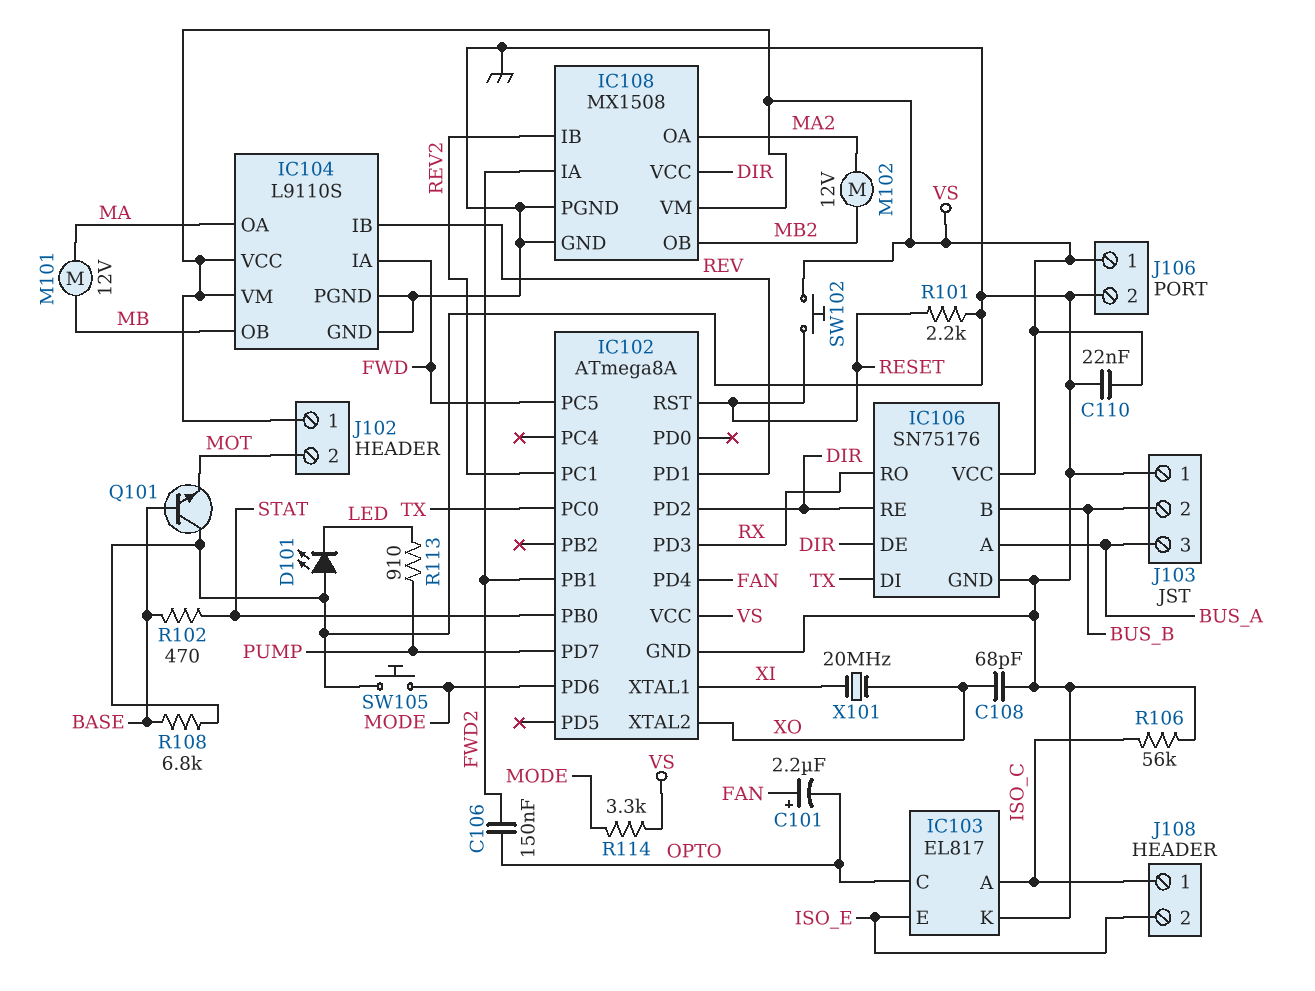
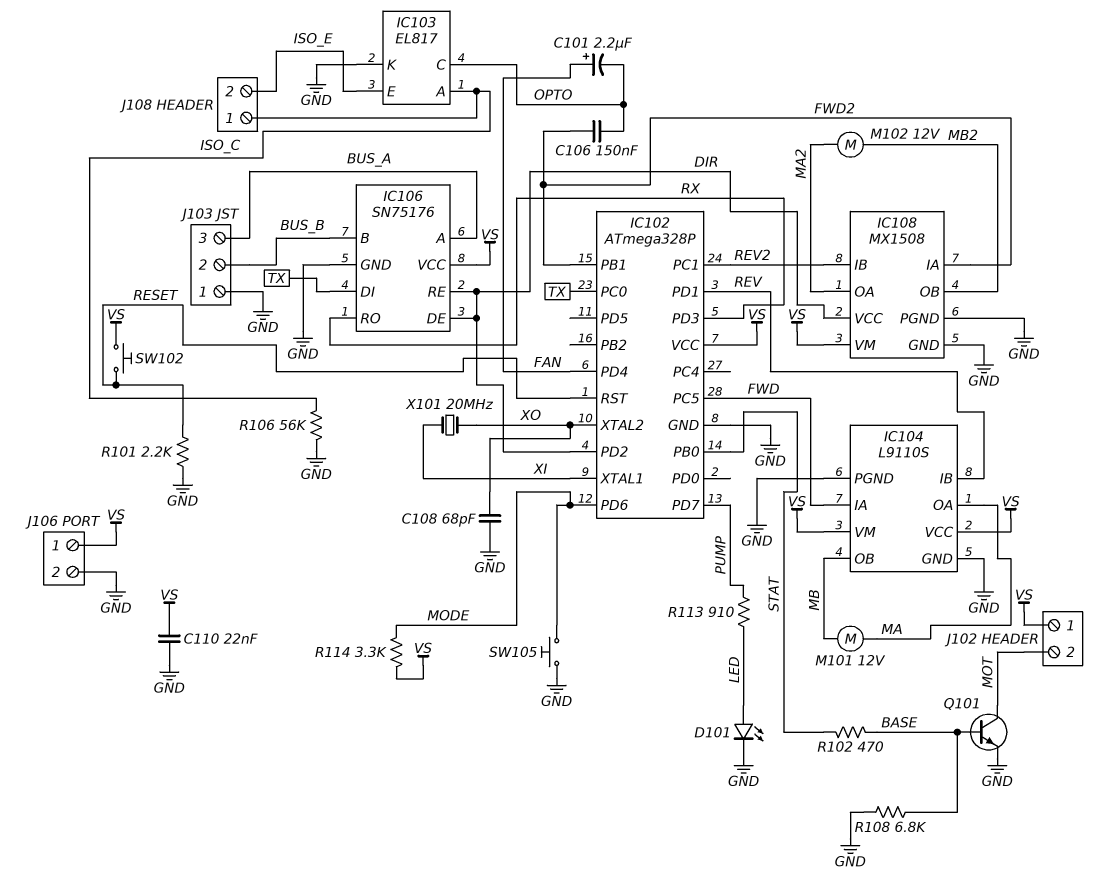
D101: LED (A GND, K LED) -> LED (A LED, K GND)
IC102: ATmega8A -> ATmega328P
Q101: NPN (B BASE, C GND, E MOT) -> NPN (B BASE, C MOT, E GND)

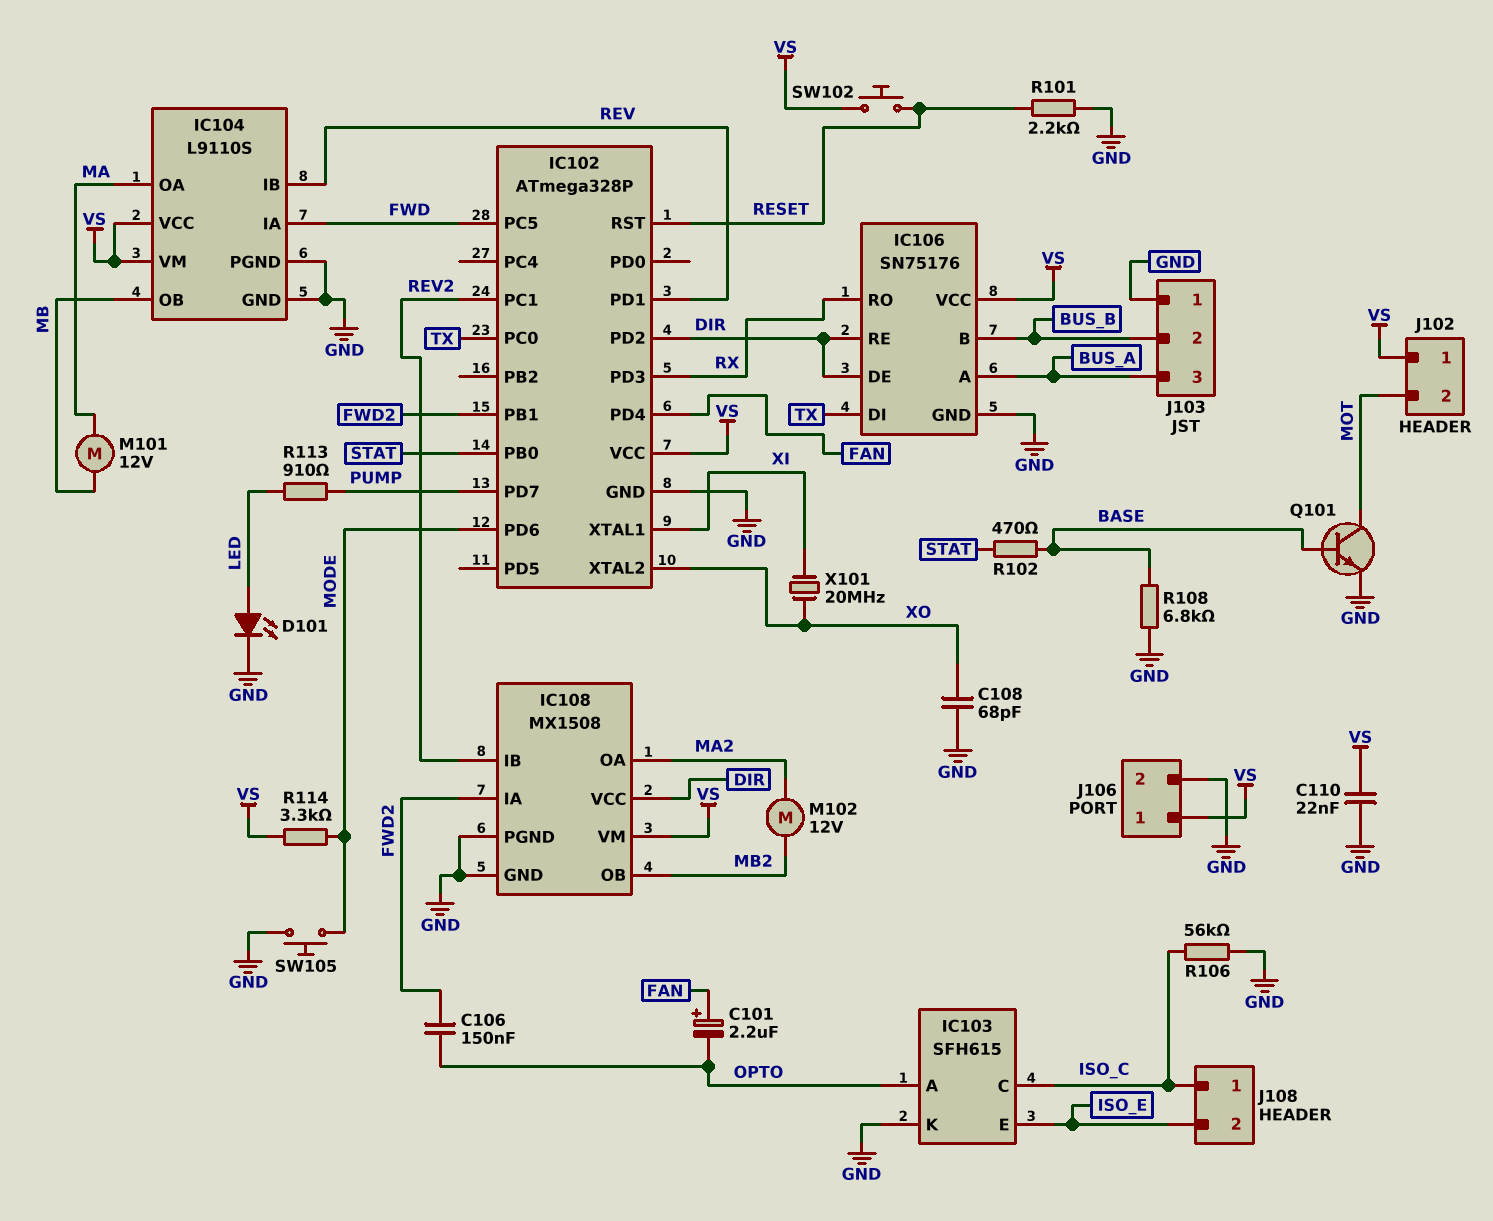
IC103: EL817 -> SFH615
IC103 pin A: ISO_C -> OPTO
IC103 pin C: OPTO -> ISO_C

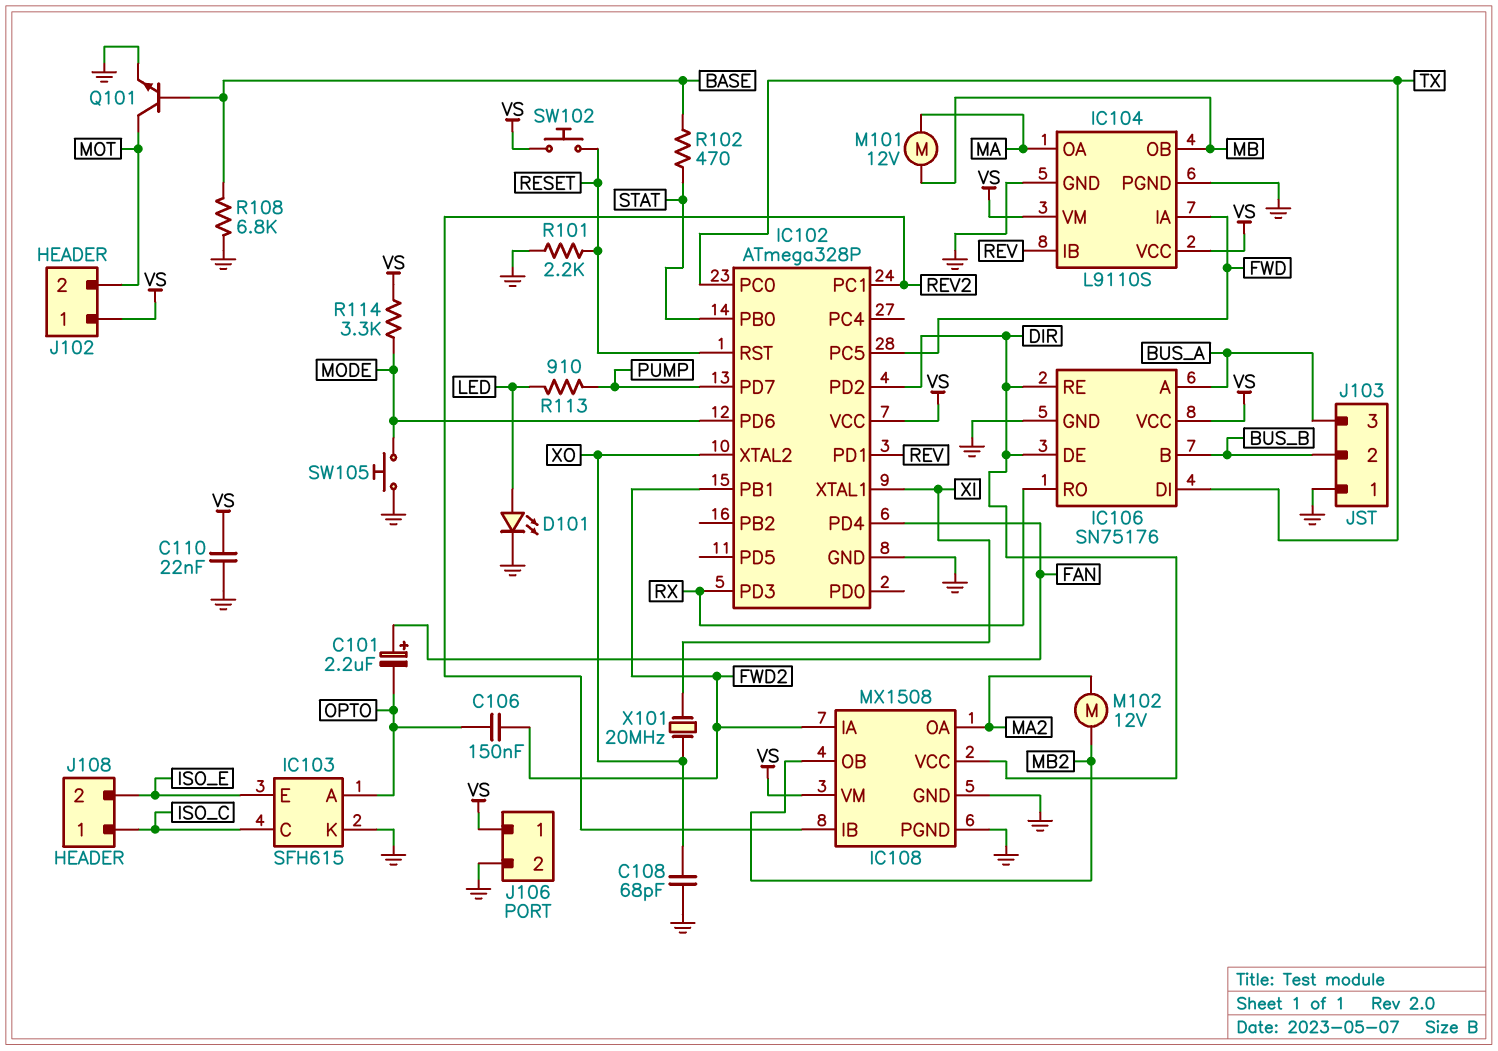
R106: 56k (GND, ISO_C) -> none

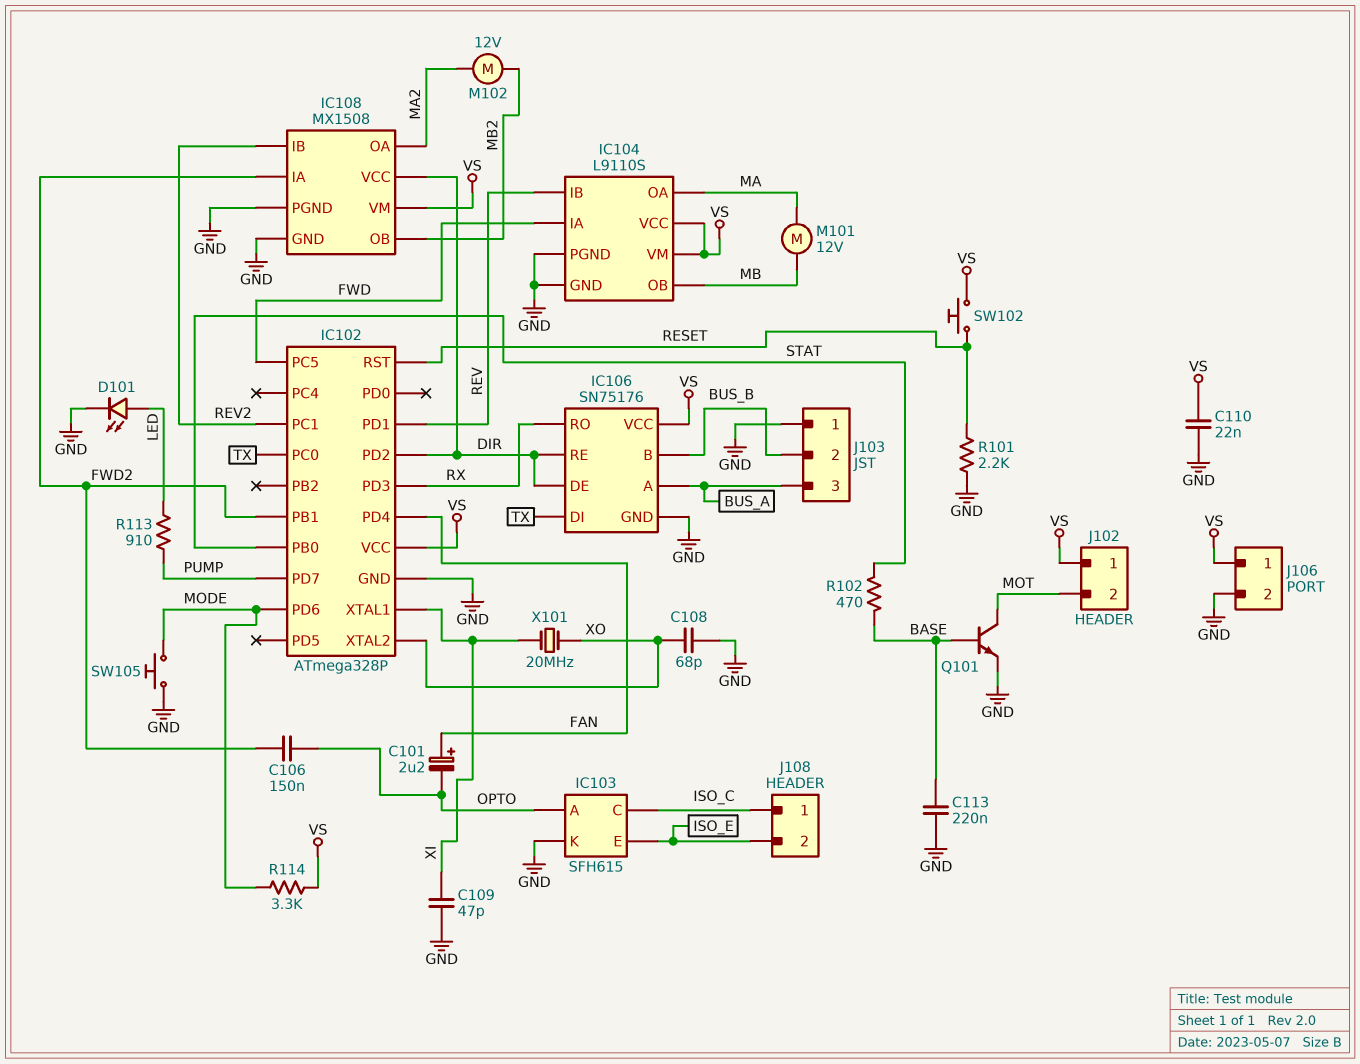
C109: none -> 47pF (GND, XI)
C113: none -> 220nF (BASE, GND)
R108: 6.8k (BASE, GND) -> none

